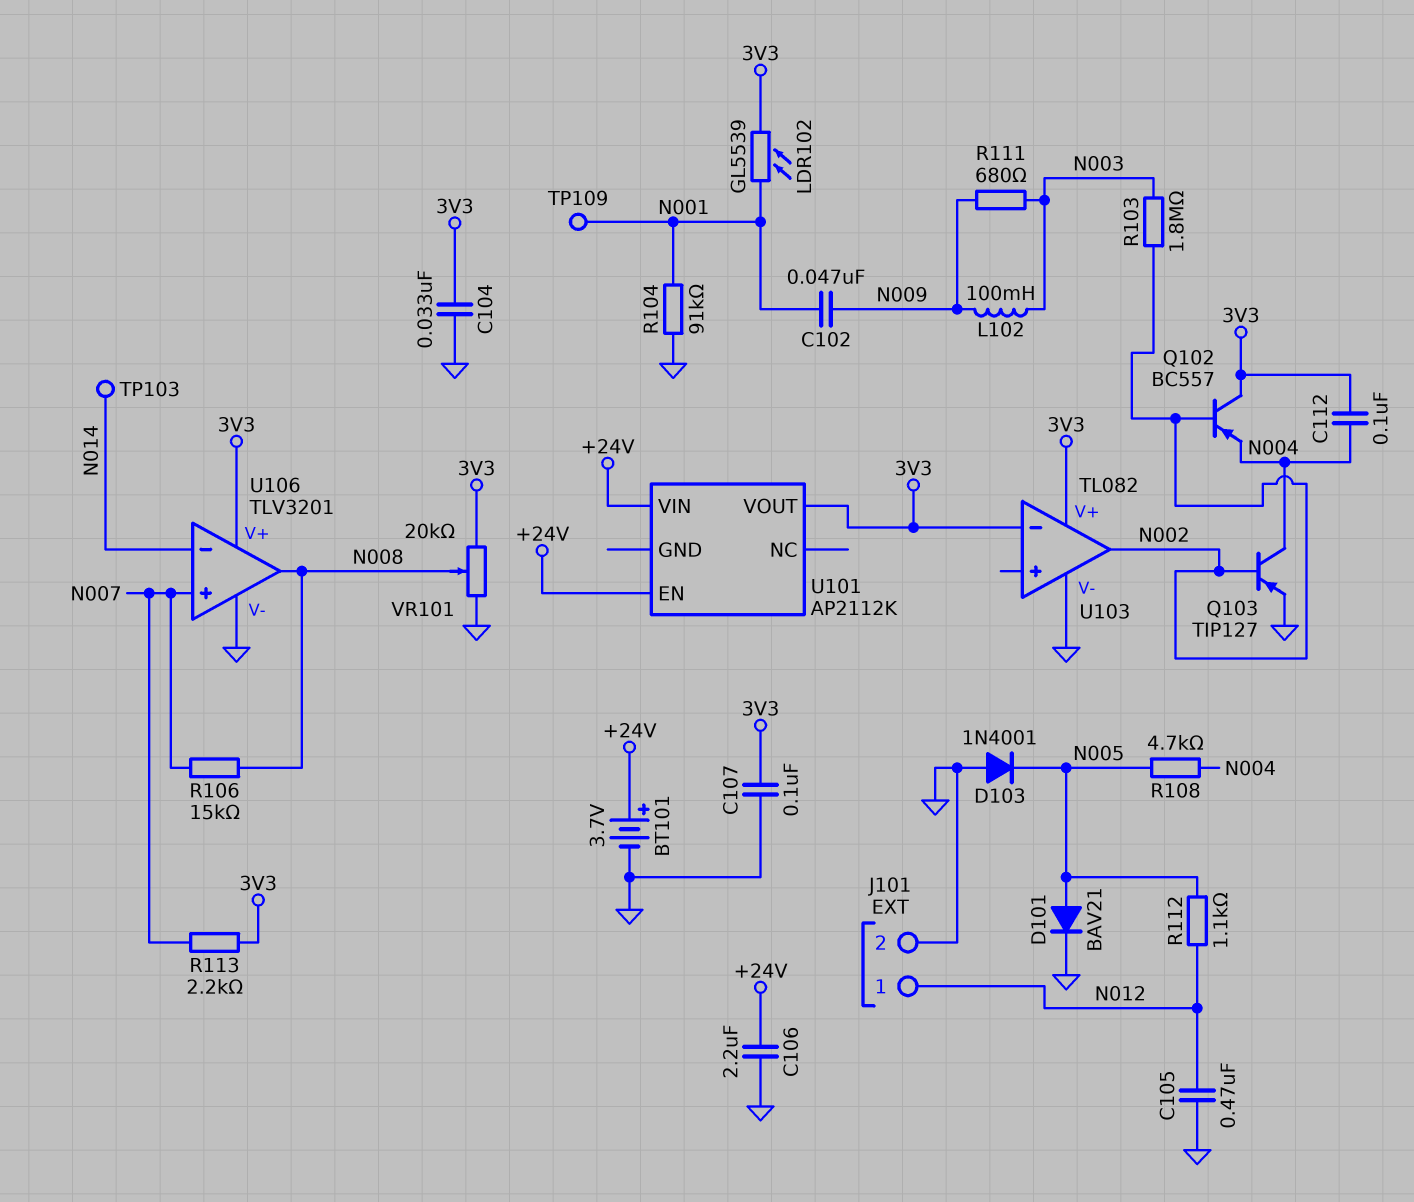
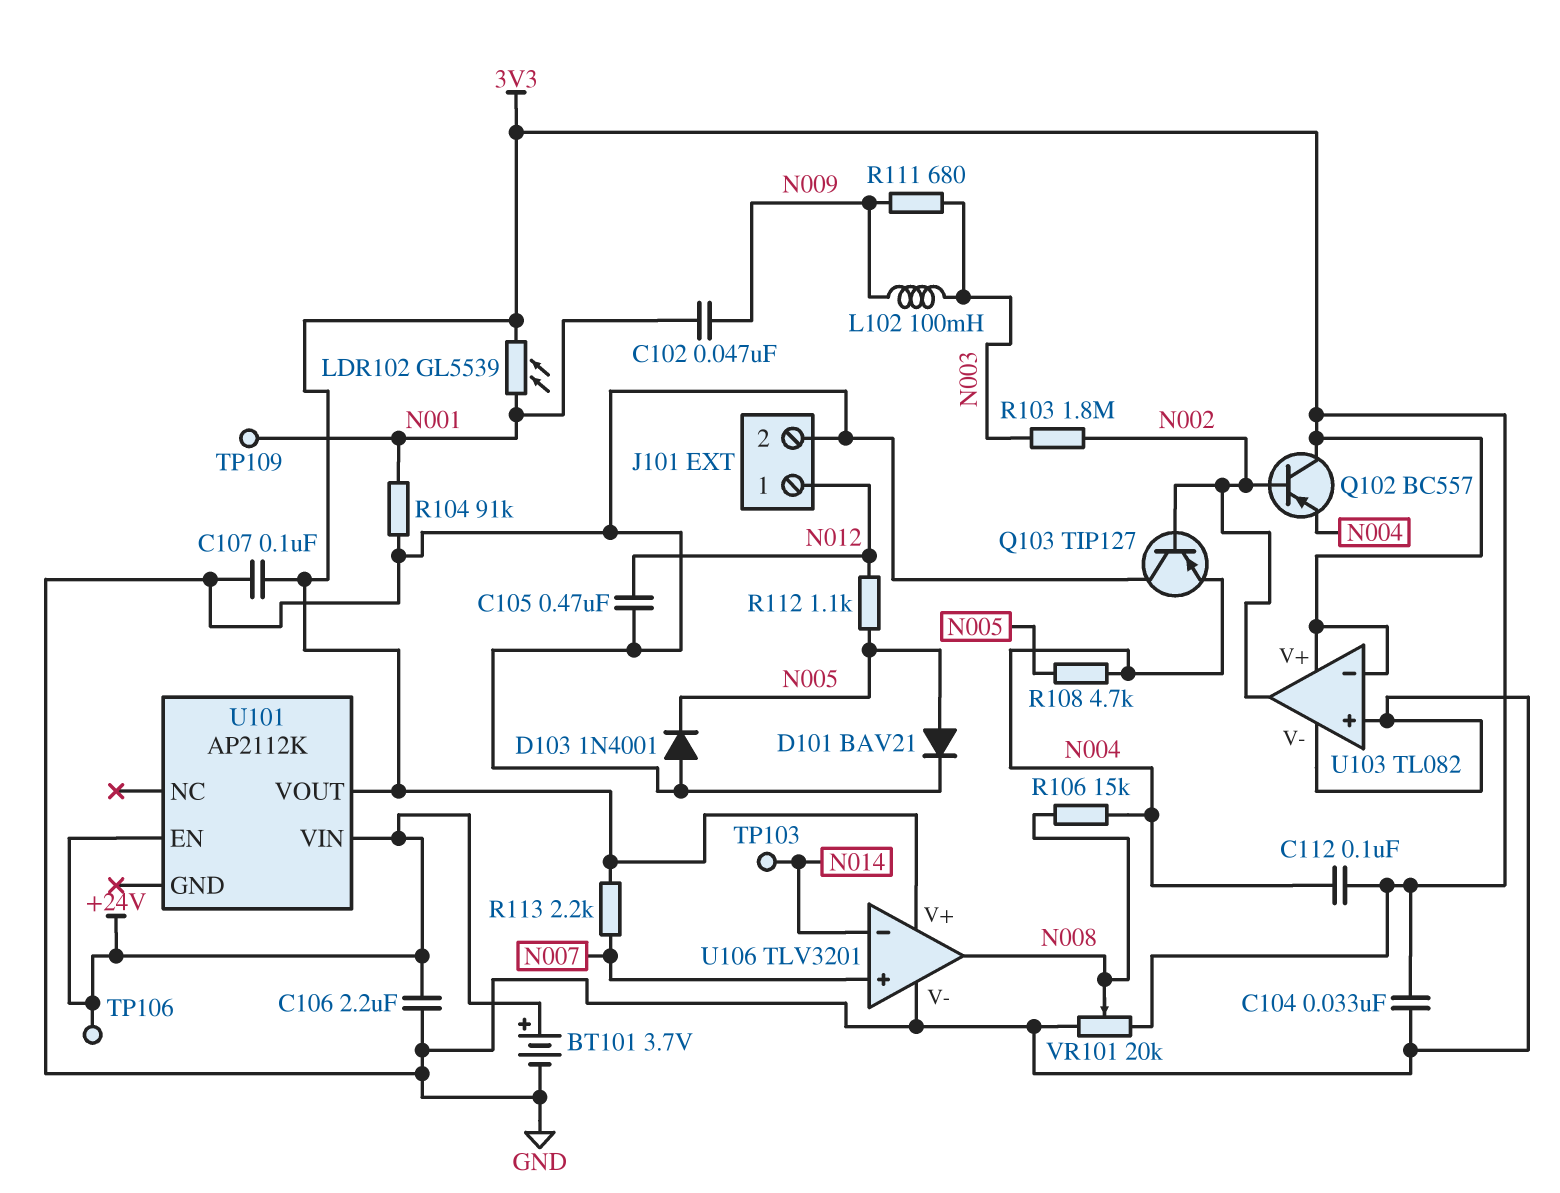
Q103: PNP TIP127 (B N002, C N004, E GND) -> PNP TIP127 (B N002, C GND, E N004)
R106: 15k (N007, N008) -> 15k (N004, N008)
TP106: none -> test point (+24V)
U103 pin in+: none -> GND

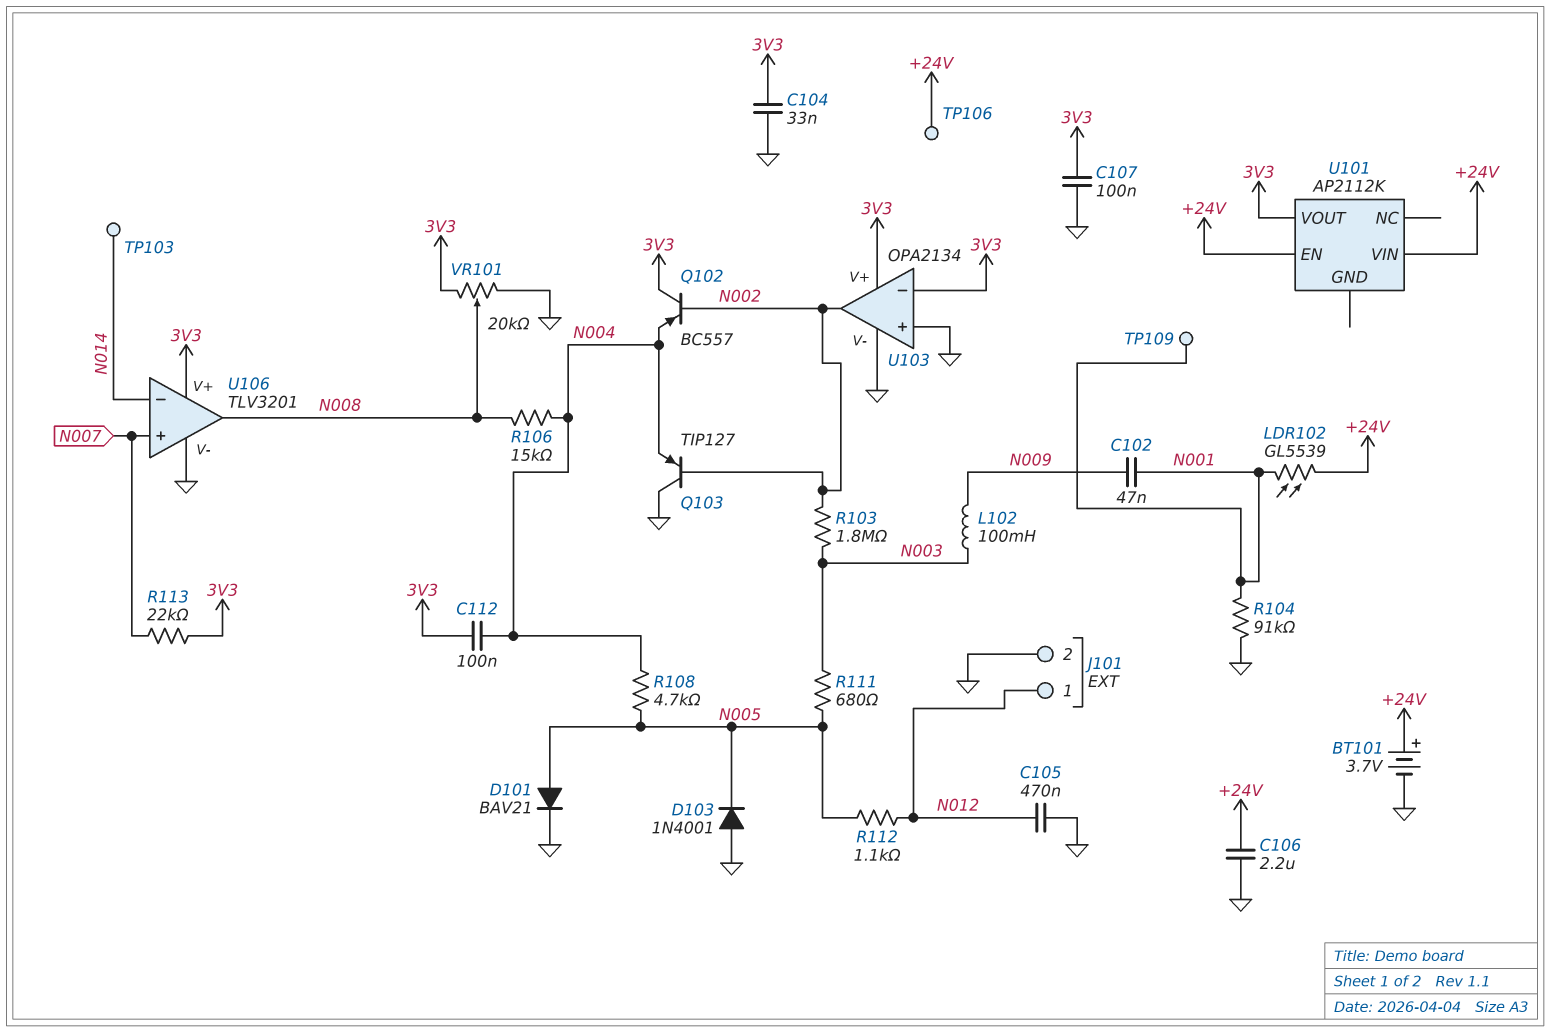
LDR102: GL5539 (3V3, N001) -> GL5539 (+24V, N001)
R111: 680 (N003, N009) -> 680 (N003, N005)
R113: 2.2k (3V3, N007) -> 22k (3V3, N007)
U103: TL082 -> OPA2134

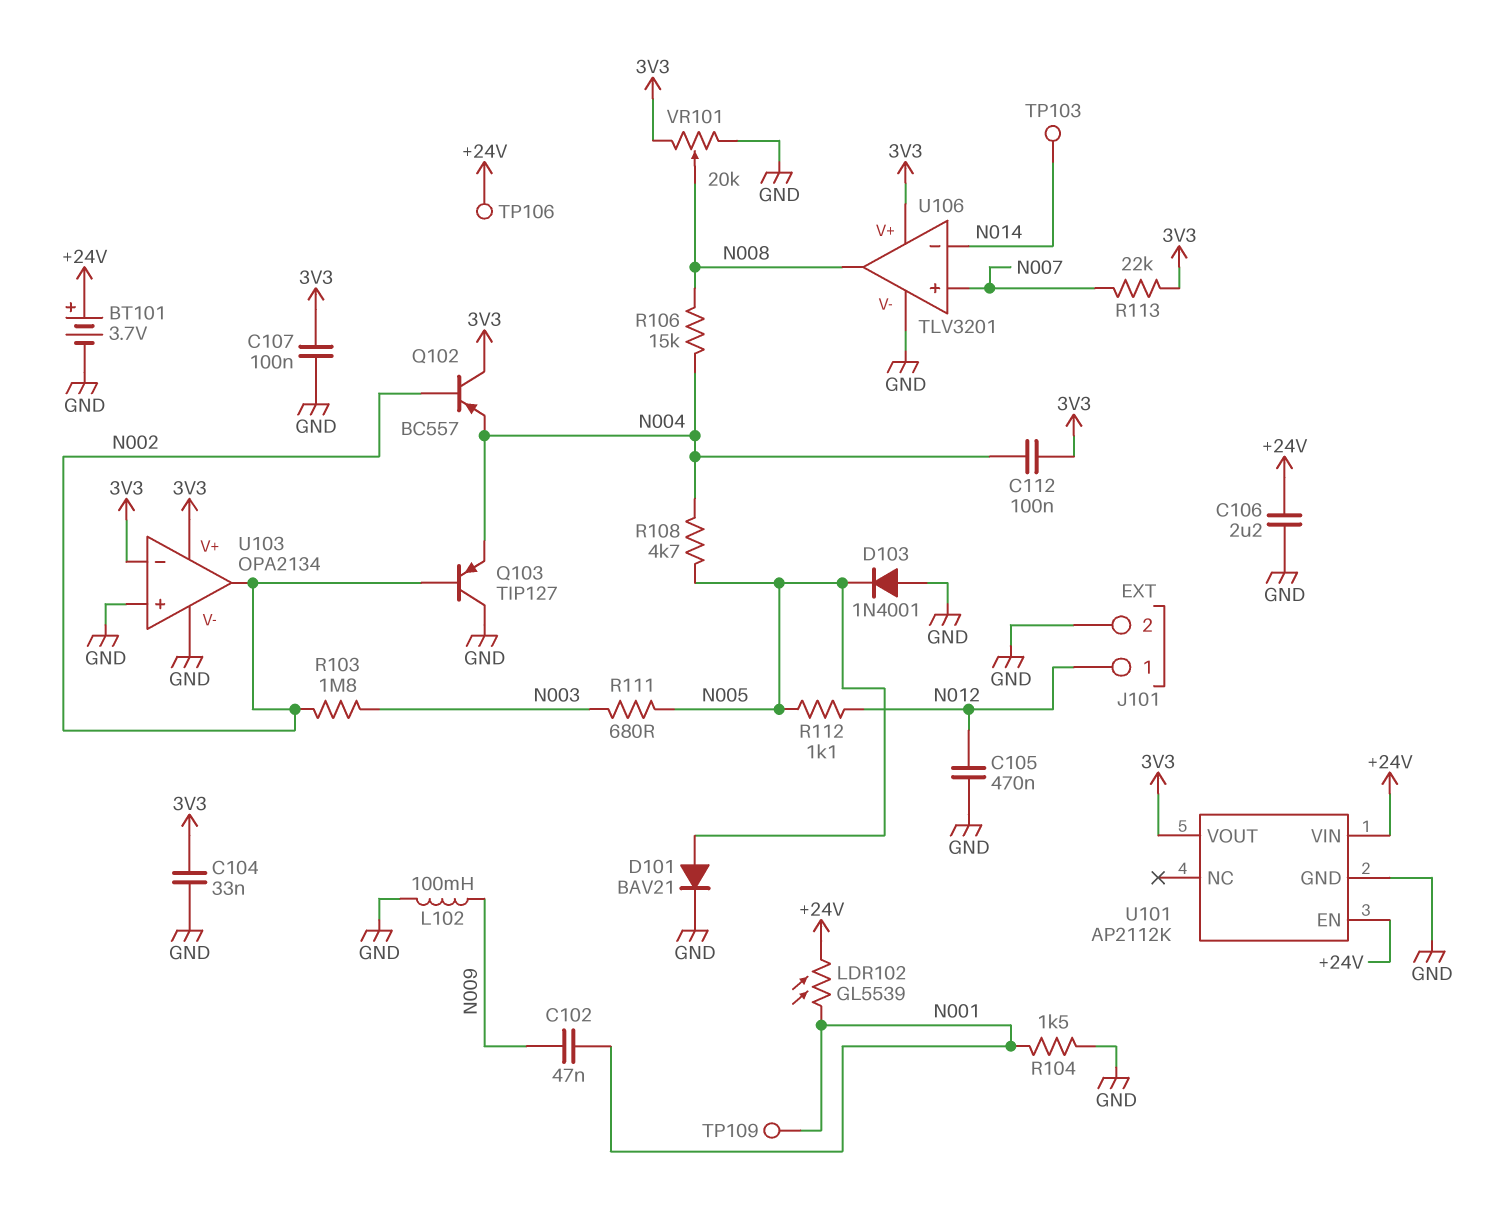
L102: 100mH (N003, N009) -> 100mH (GND, N009)
R104: 91k (GND, N001) -> 1.5k (GND, N001)
U101 pin GND: none -> GND

